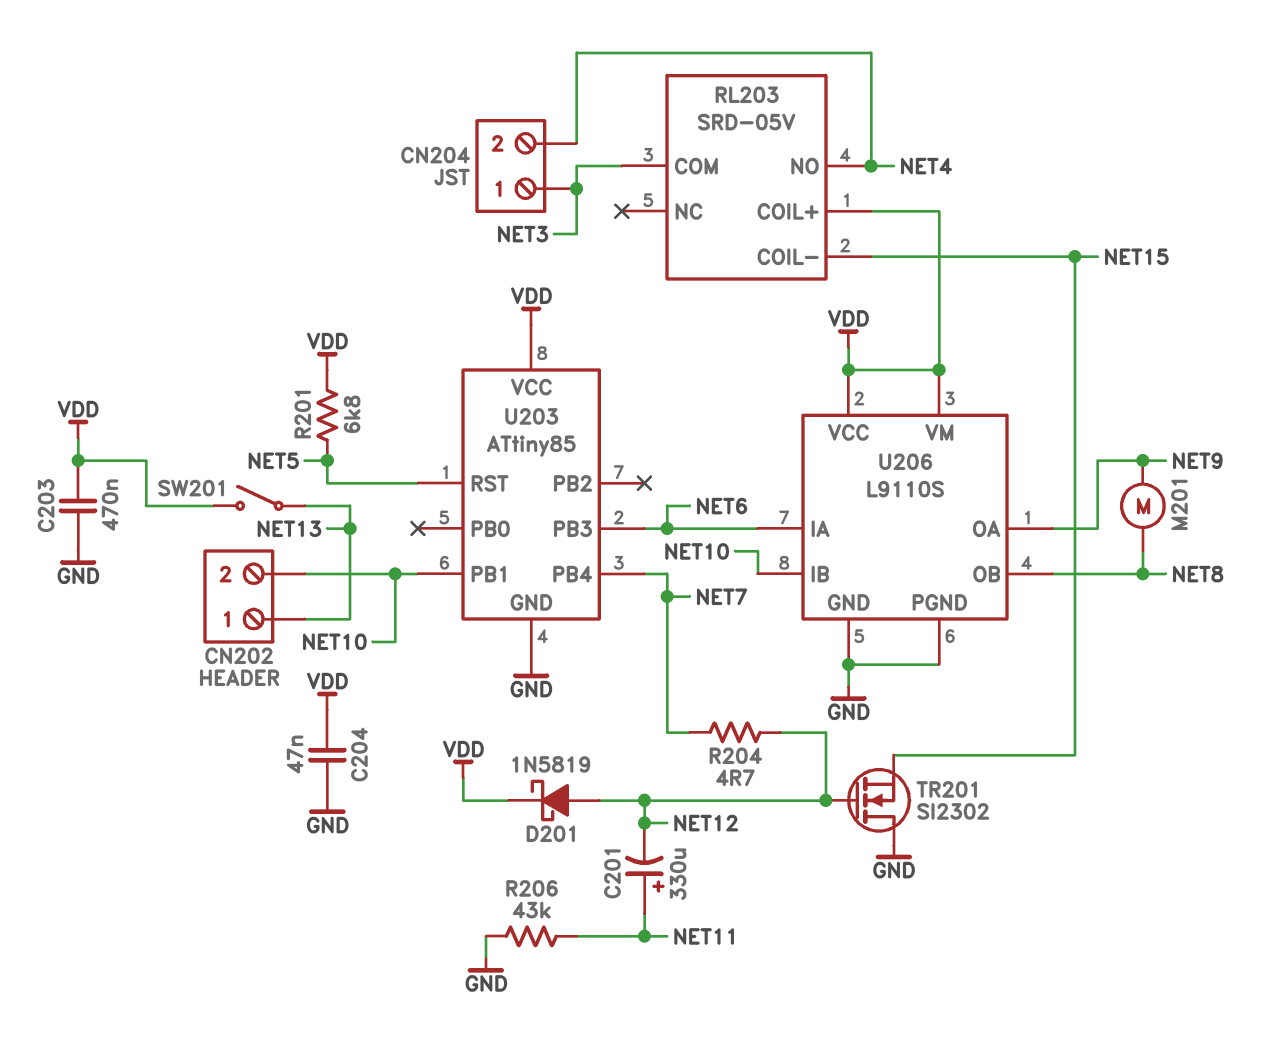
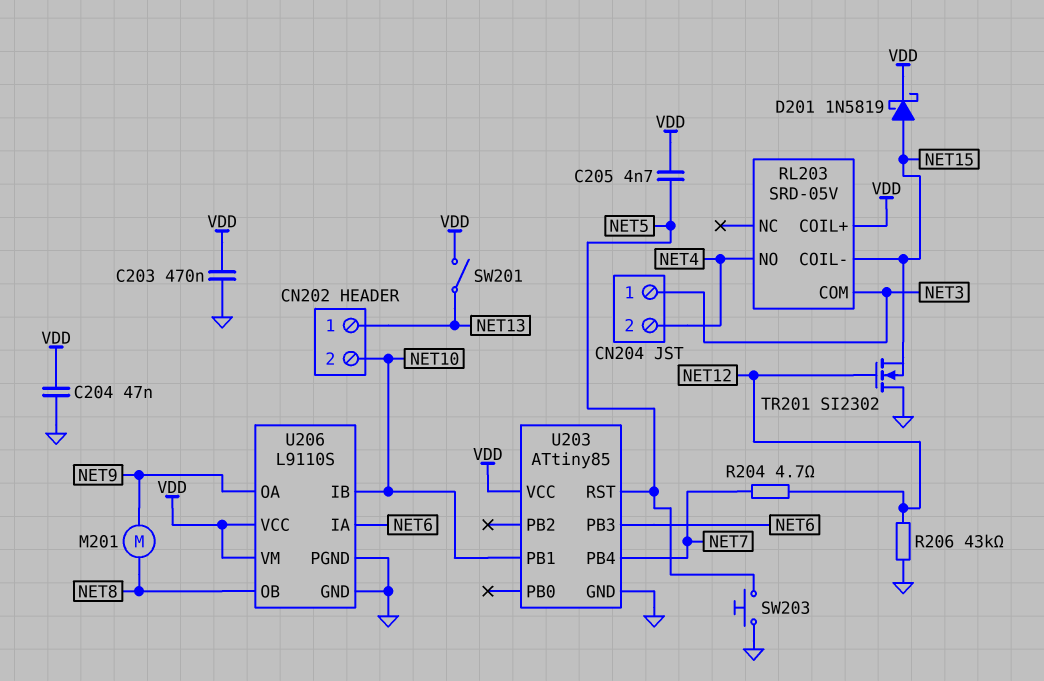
C201: 330uF (plus NET11, minus NET12) -> none
C205: none -> 4.7nF (NET5, VDD)
D201: schottky 1N5819 (A NET12, K VDD) -> schottky 1N5819 (A NET15, K VDD)
R201: 6.8k (NET5, VDD) -> none
R206: 43k (GND, NET11) -> 43k (GND, NET12)
SW203: none -> button (GND, NET5)

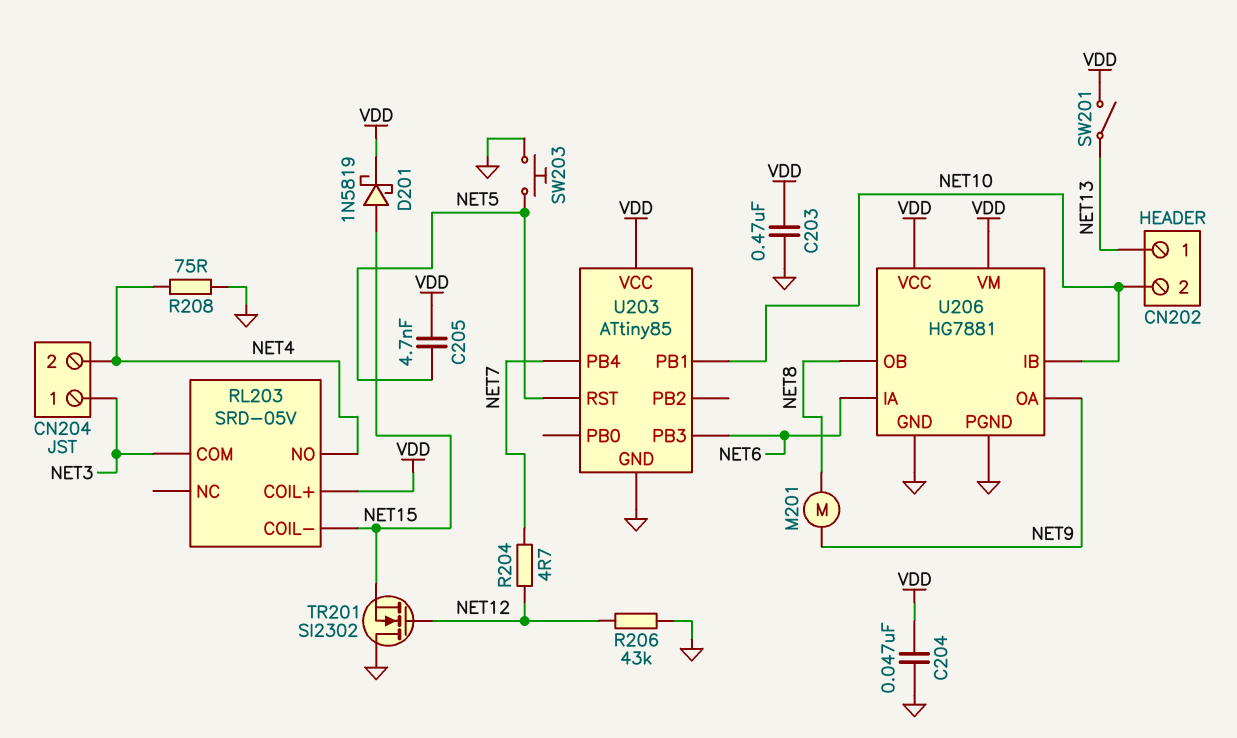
R208: none -> 75 (GND, NET4)
U206: L9110S -> HG7881

